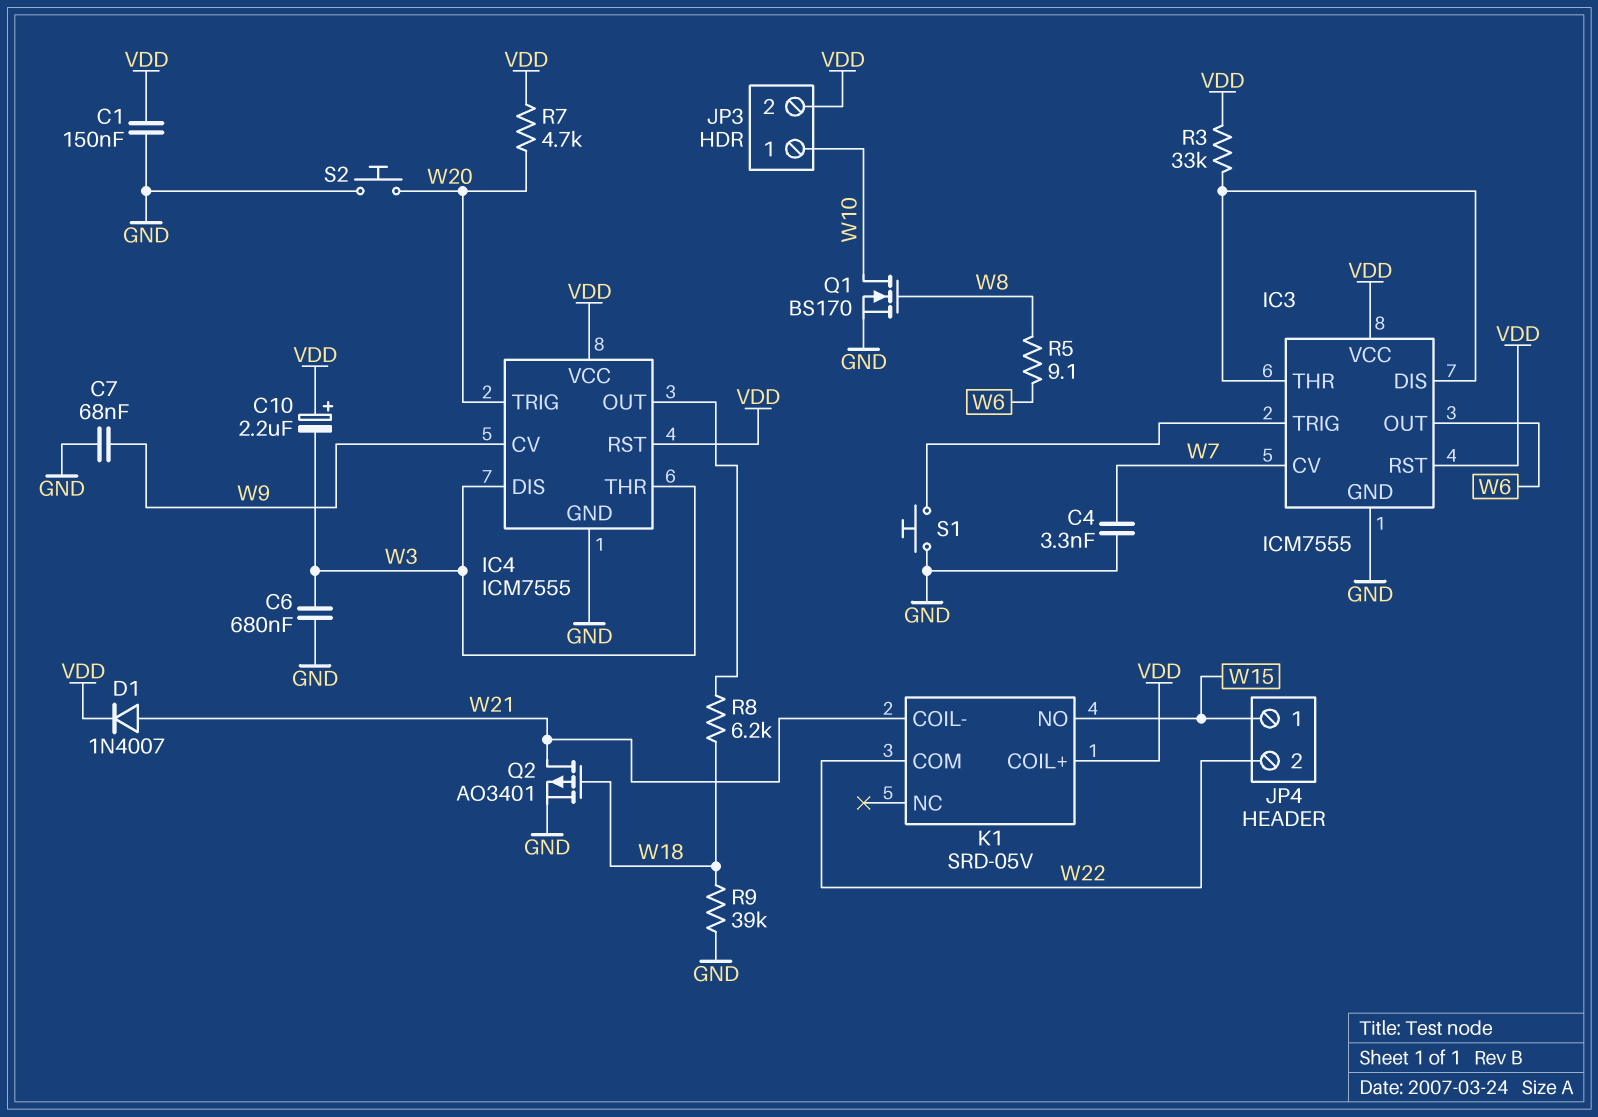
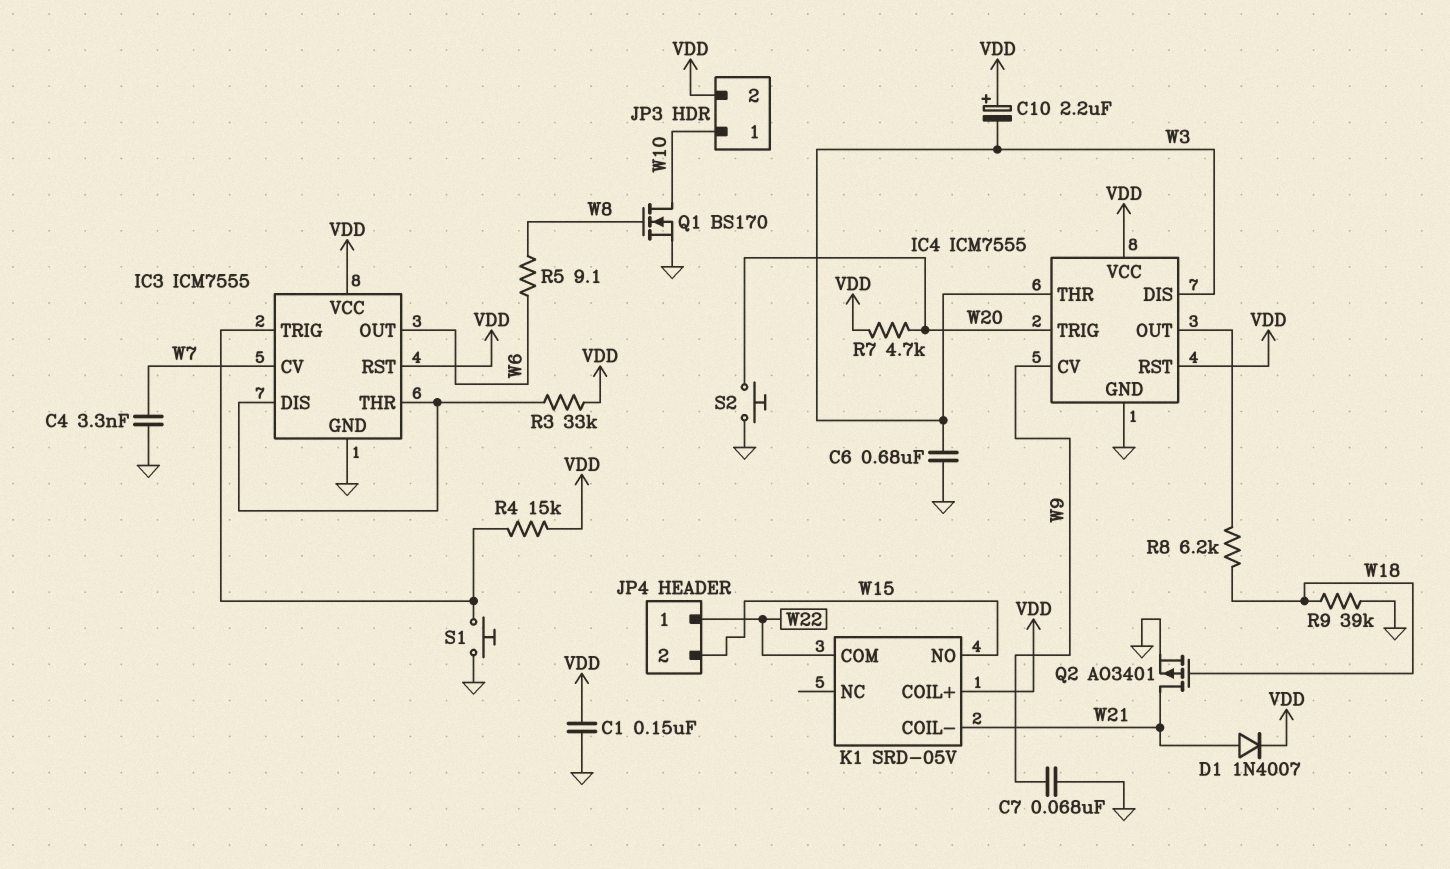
JP4 pin 1: W15 -> W22
JP4 pin 2: W22 -> W15
R4: none -> 15k (IC3/TRIG, VDD)

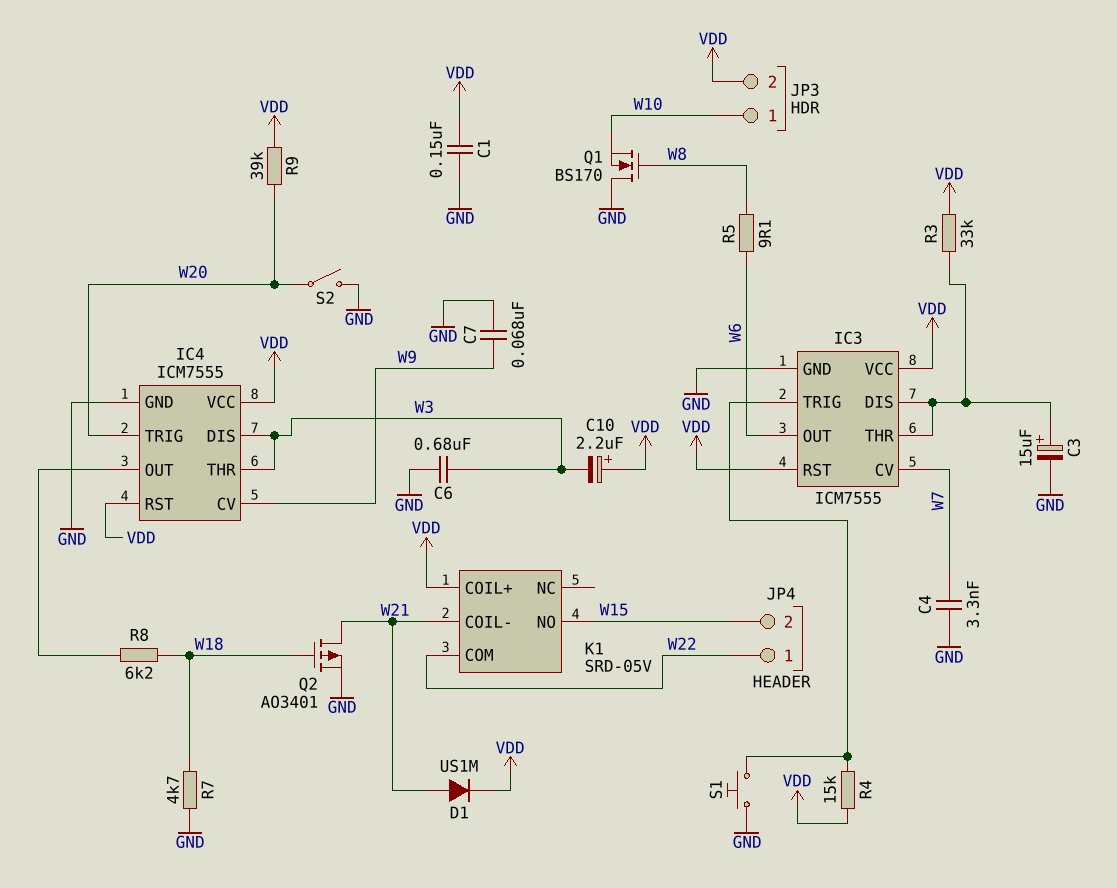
C3: none -> 15uF (plus IC3/DIS, minus GND)
D1: diode 1N4007 (A W21, K VDD) -> diode US1M (A W21, K VDD)
Q1: NMOS BS170 (G W8, D W10, S GND) -> NMOS BS170 (G W8, D GND, S W10)
R7: 4.7k (VDD, W20) -> 4.7k (GND, W18)
R9: 39k (GND, W18) -> 39k (VDD, W20)
S2: button (GND, W20) -> switch (GND, W20)

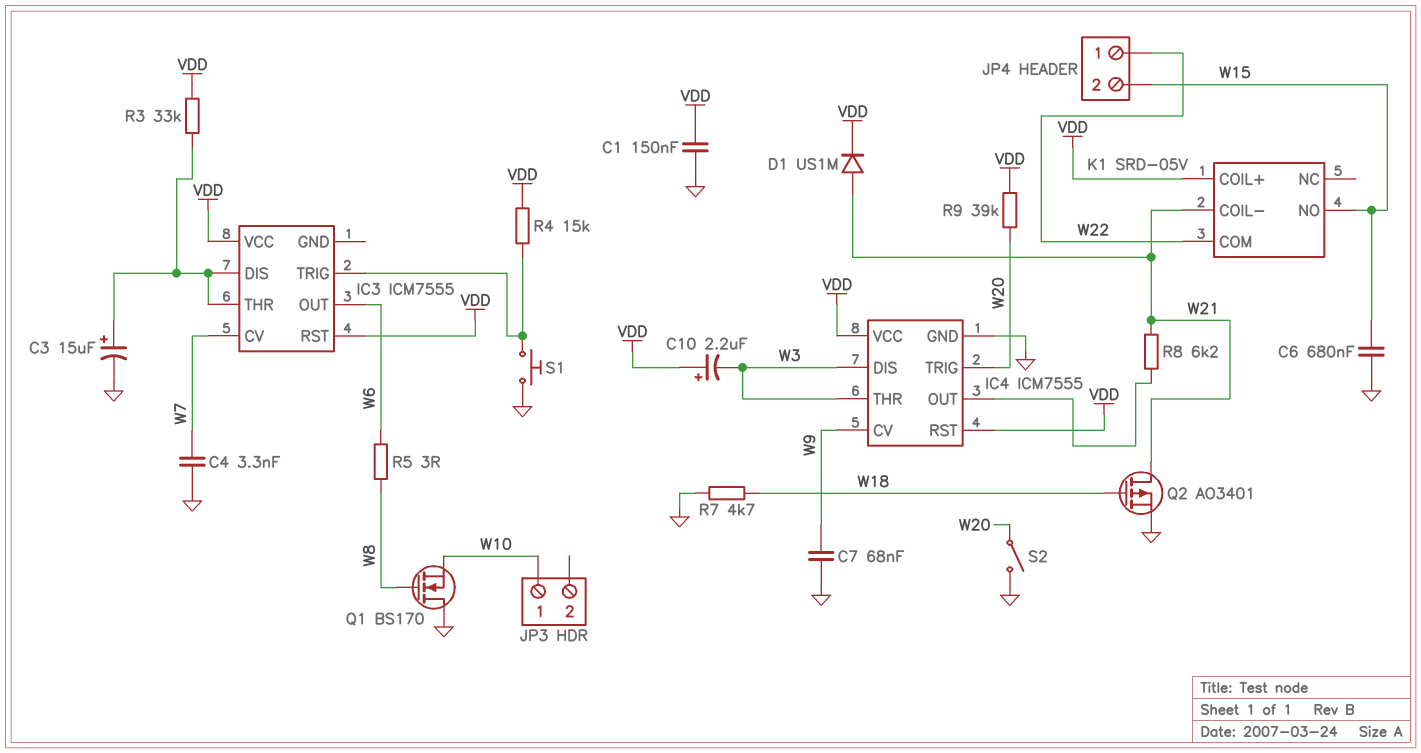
C6: 680nF (GND, W3) -> 680nF (GND, W15)
IC3 pin GND: GND -> none
JP3 pin 2: VDD -> none
R5: 9.1 (W6, W8) -> 3 (W6, W8)
R8: 6.2k (IC4/OUT, W18) -> 6.2k (IC4/OUT, W21)

